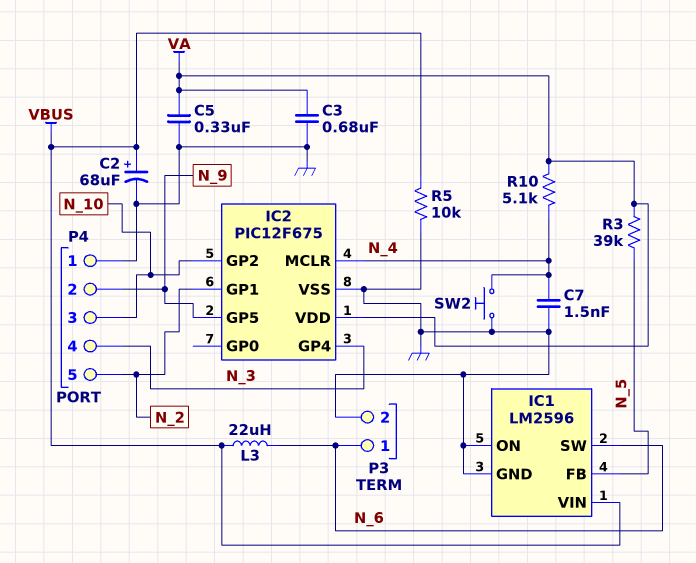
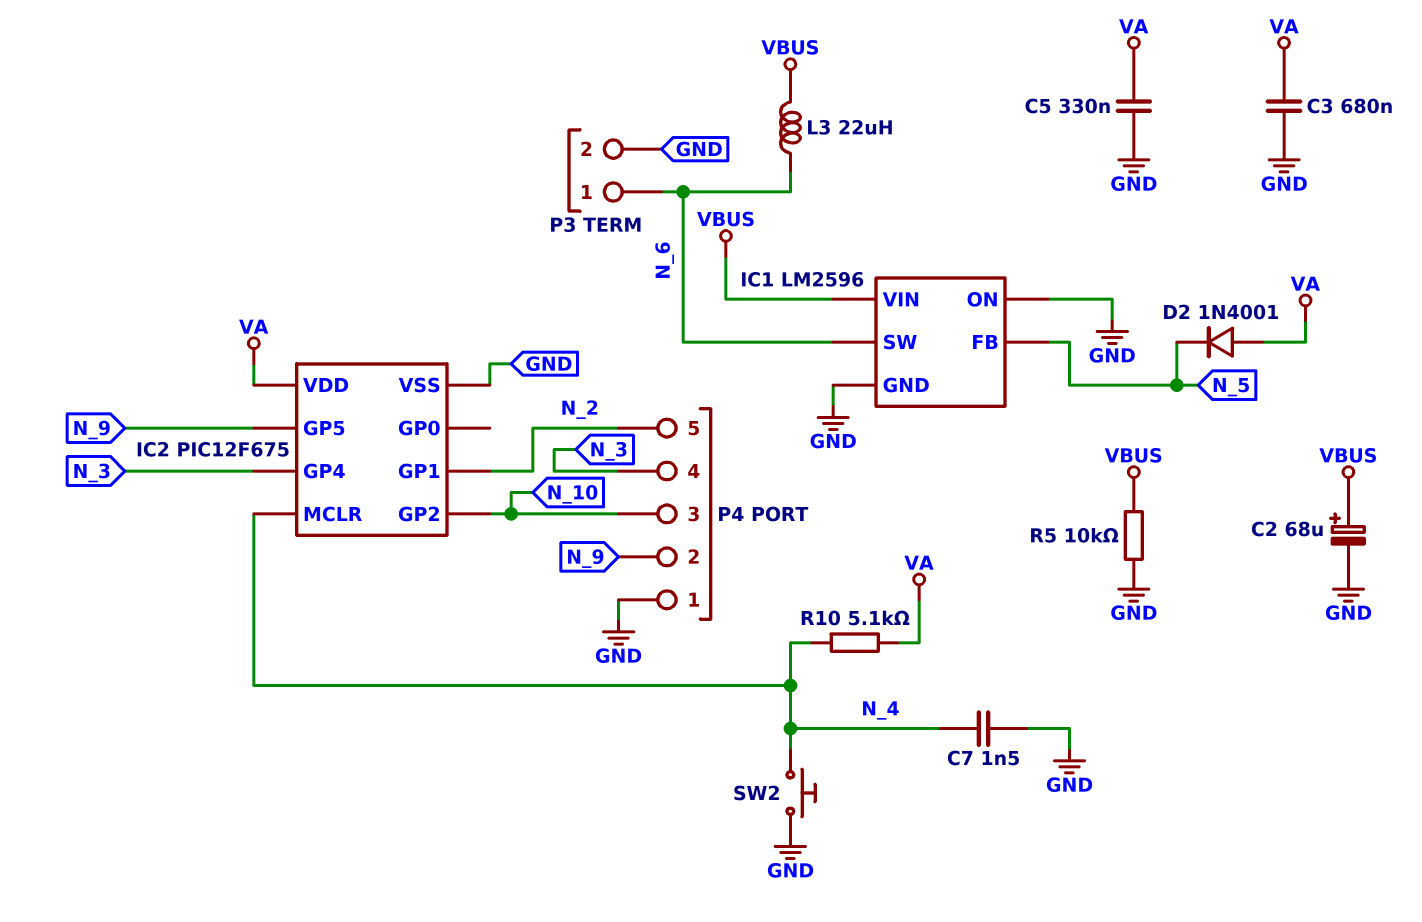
D2: none -> diode 1N4001 (A VA, K N_5)
R3: 39k (N_5, VA) -> none

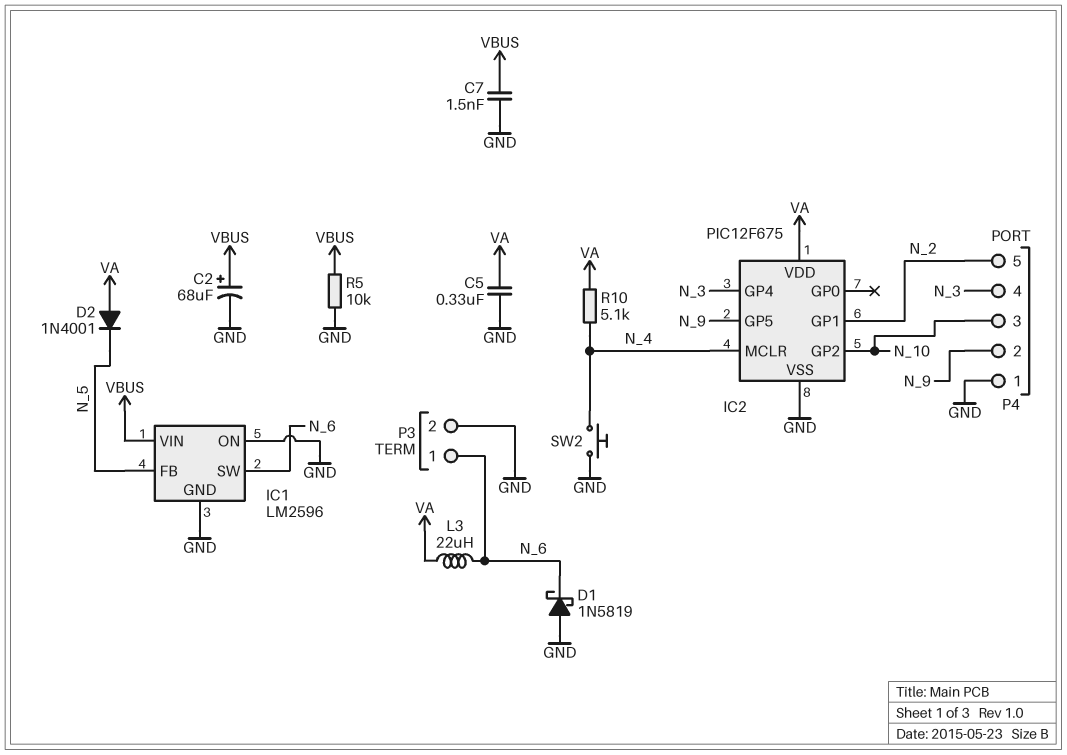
C3: 680nF (GND, VA) -> none
C7: 1.5nF (GND, N_4) -> 1.5nF (GND, VBUS)
D1: none -> schottky 1N5819 (A GND, K N_6)
L3: 22uH (N_6, VBUS) -> 22uH (N_6, VA)

